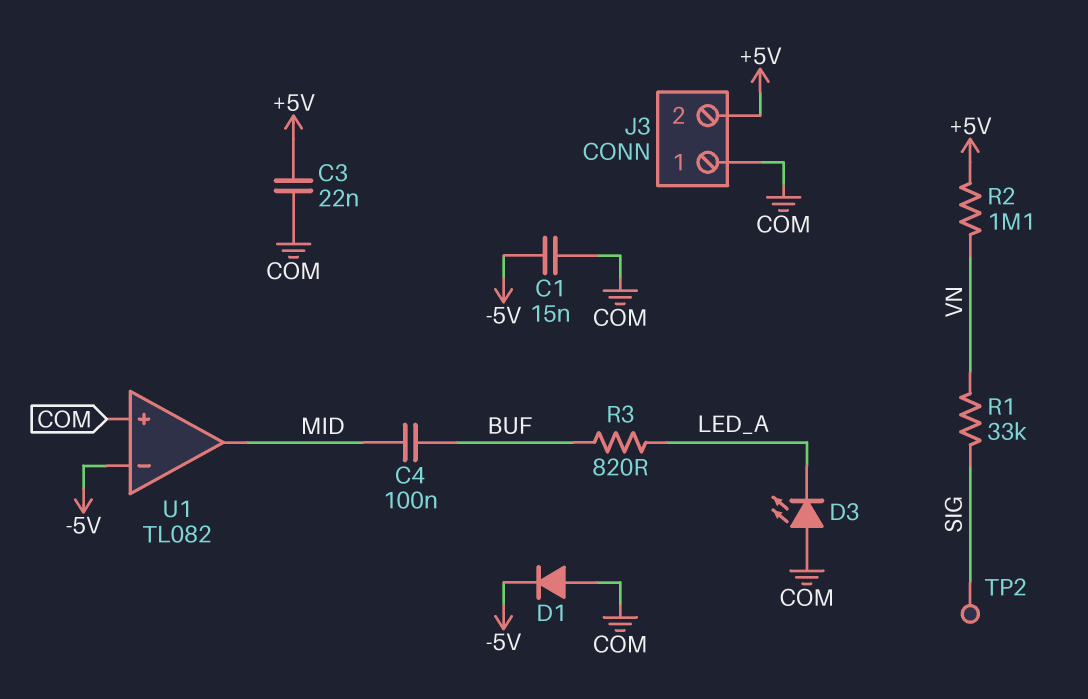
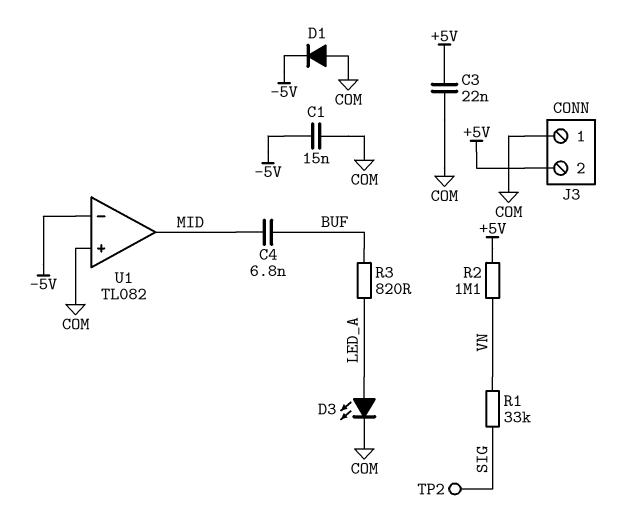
C4: 100nF (BUF, MID) -> 6.8nF (BUF, MID)
D3: LED (A COM, K LED_A) -> LED (A LED_A, K COM)

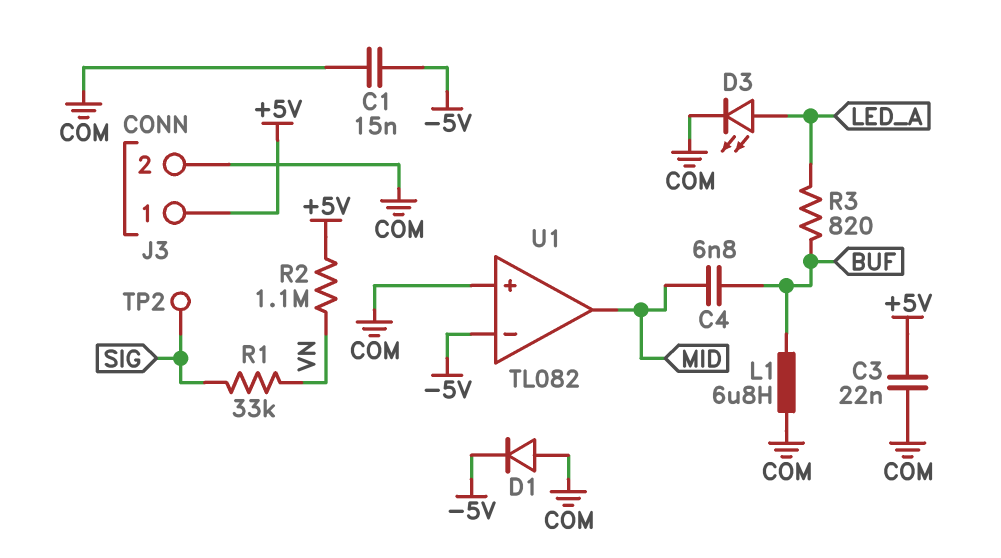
J3 pin 1: COM -> +5V
J3 pin 2: +5V -> COM
L1: none -> 6.8uH (BUF, COM)

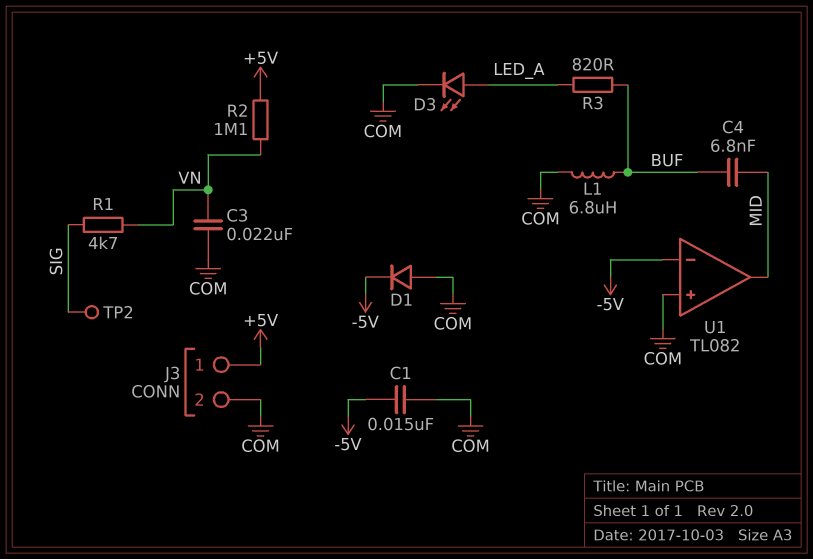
C3: 22nF (+5V, COM) -> 22nF (COM, VN)
R1: 33k (SIG, VN) -> 4.7k (SIG, VN)

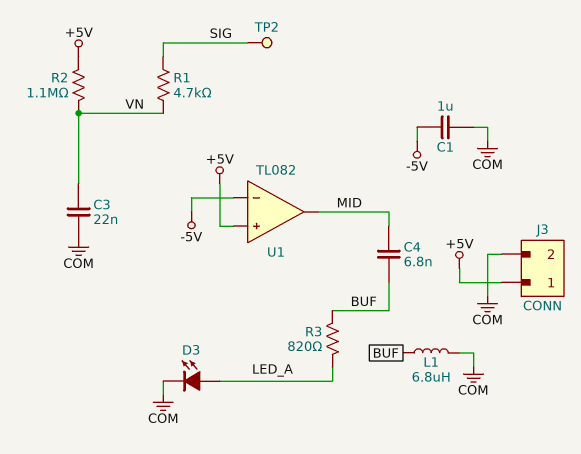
C1: 15nF (-5V, COM) -> 1uF (-5V, COM)
D1: diode (A COM, K -5V) -> none
U1 pin in+: COM -> +5V

